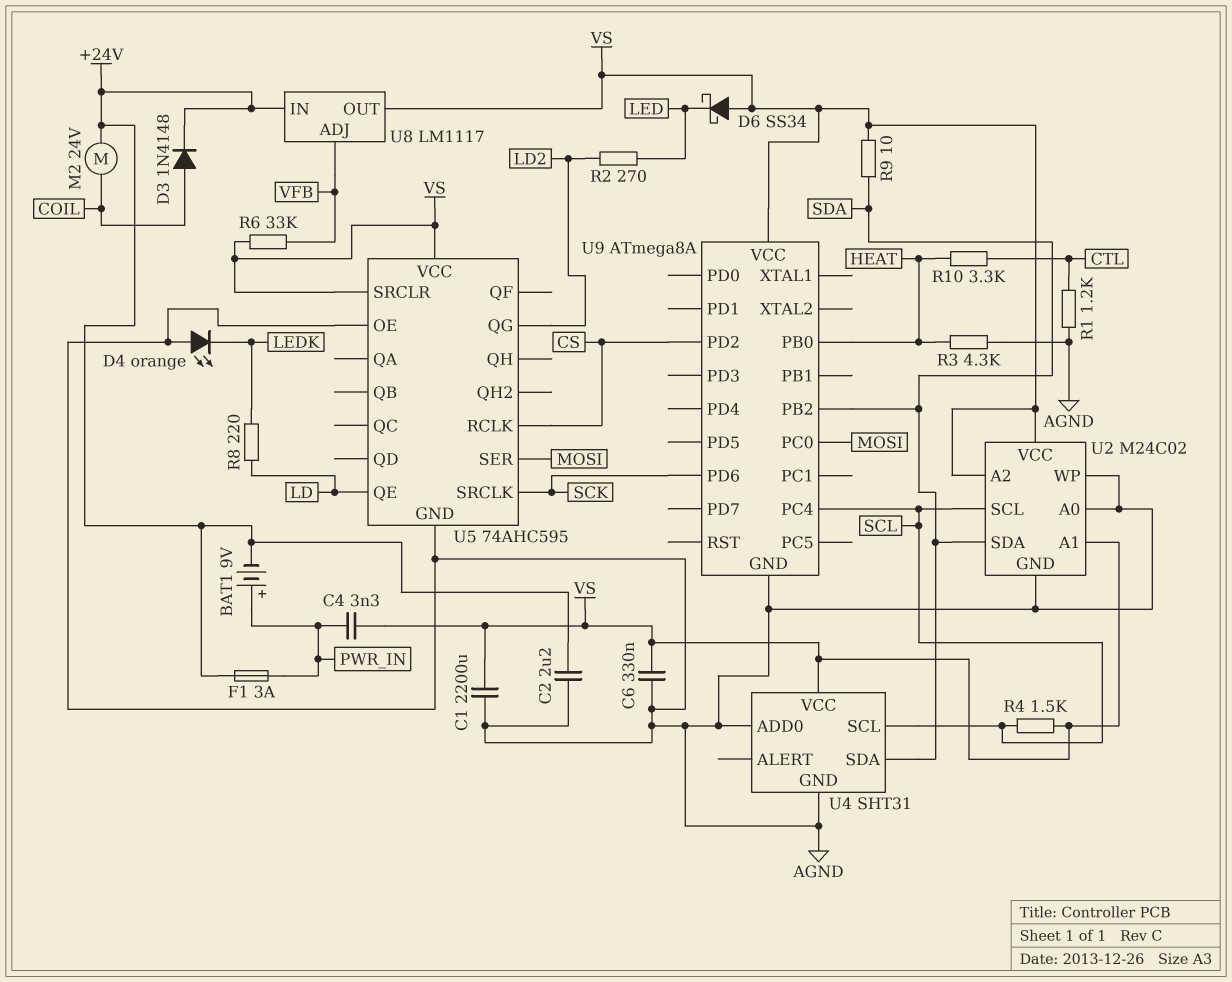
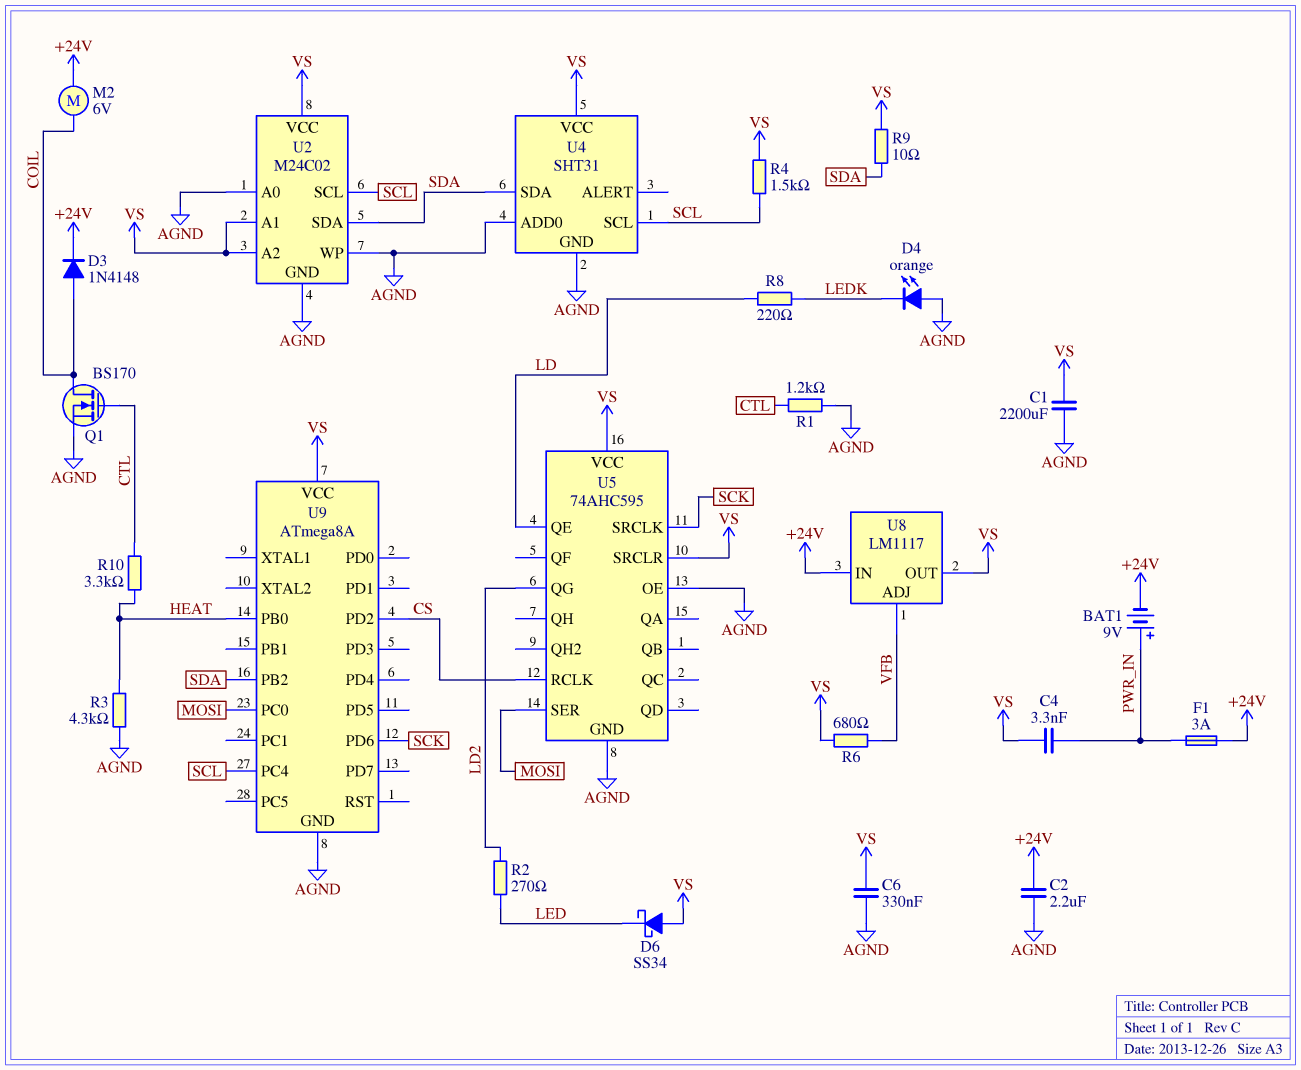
M2: motor 24V (+24V, COIL) -> motor 6V (+24V, COIL)
Q1: none -> NMOS BS170 (G CTL, D COIL, S AGND)
R6: 33k (VFB, VS) -> 680 (VFB, VS)

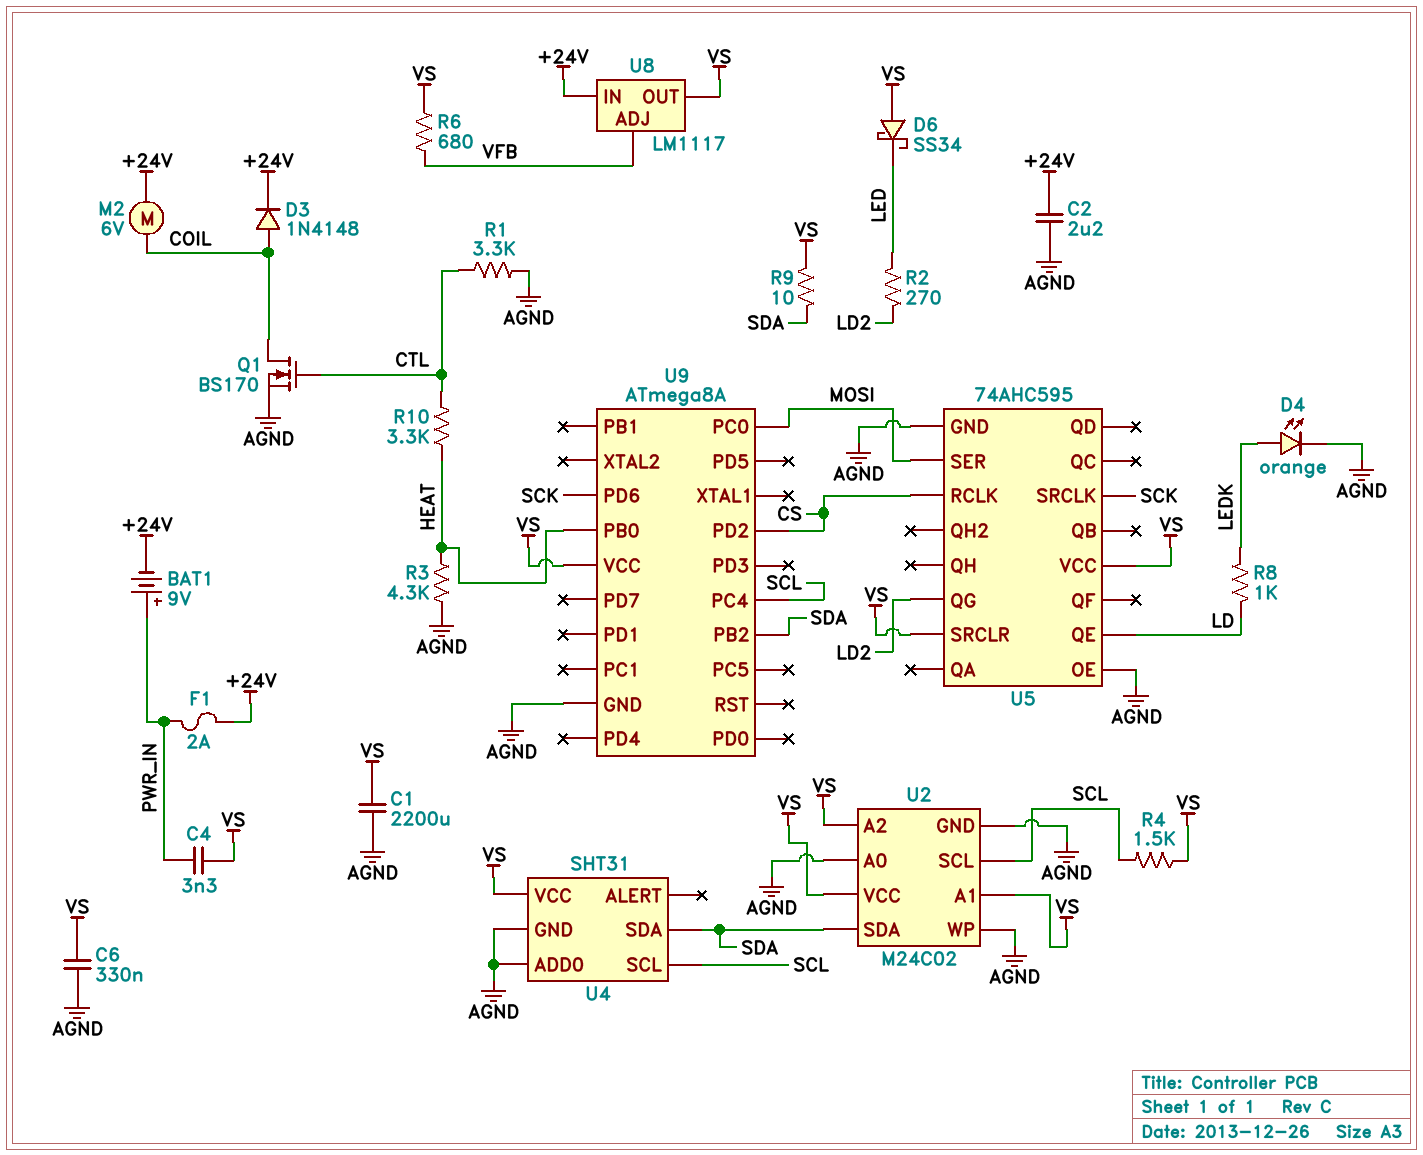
D4: LED orange (A AGND, K LEDK) -> LED orange (A LEDK, K AGND)
F1: 3A (+24V, PWR_IN) -> 2A (+24V, PWR_IN)
R1: 1.2k (AGND, CTL) -> 3.3k (AGND, CTL)
R8: 220 (LD, LEDK) -> 1k (LD, LEDK)

